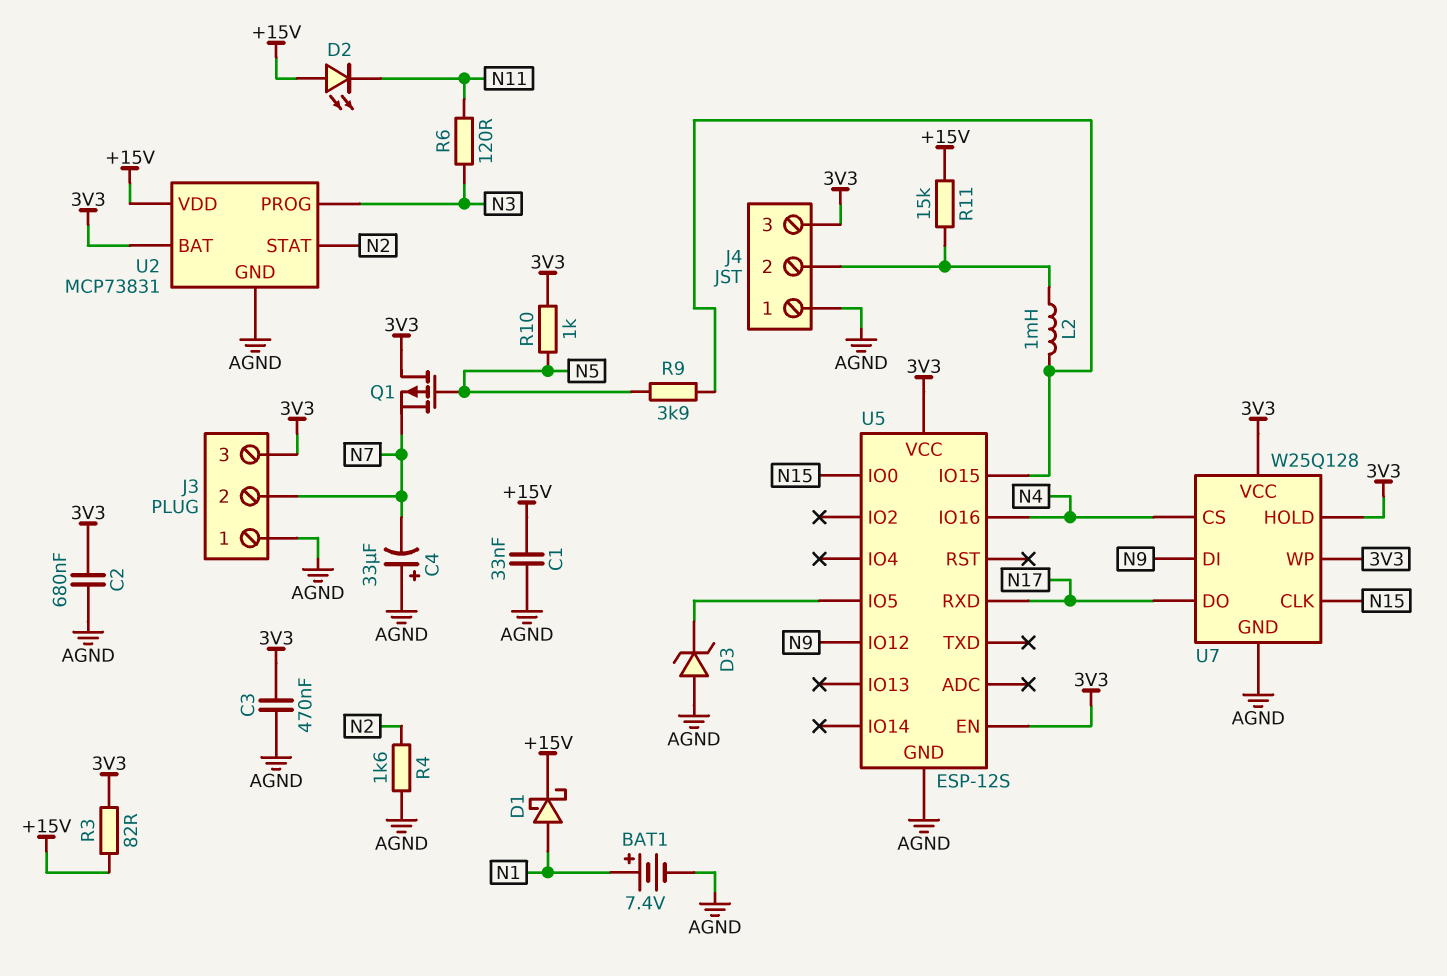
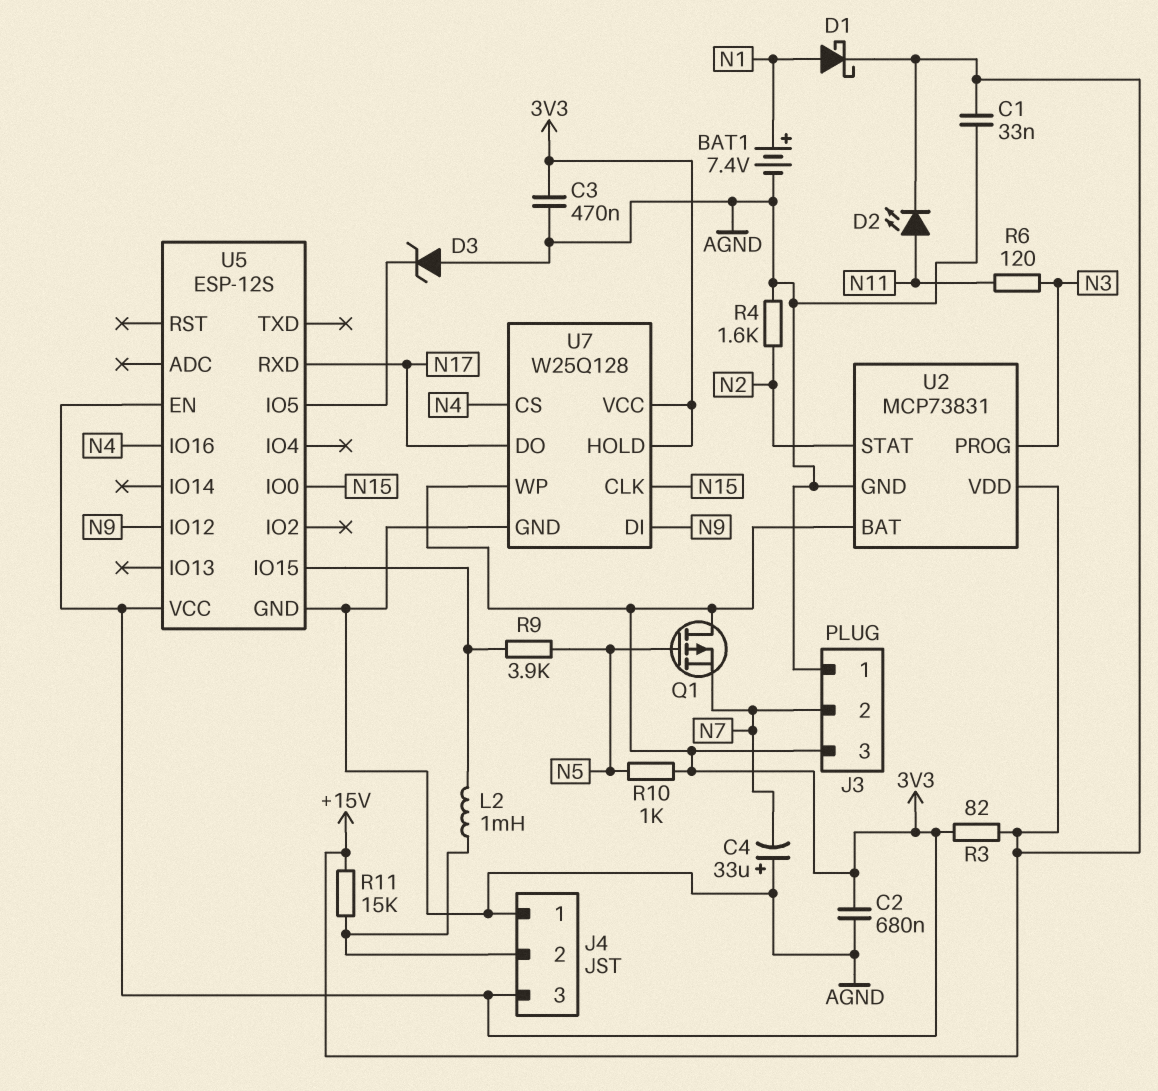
D2: LED (A +15V, K N11) -> LED (A N11, K +15V)

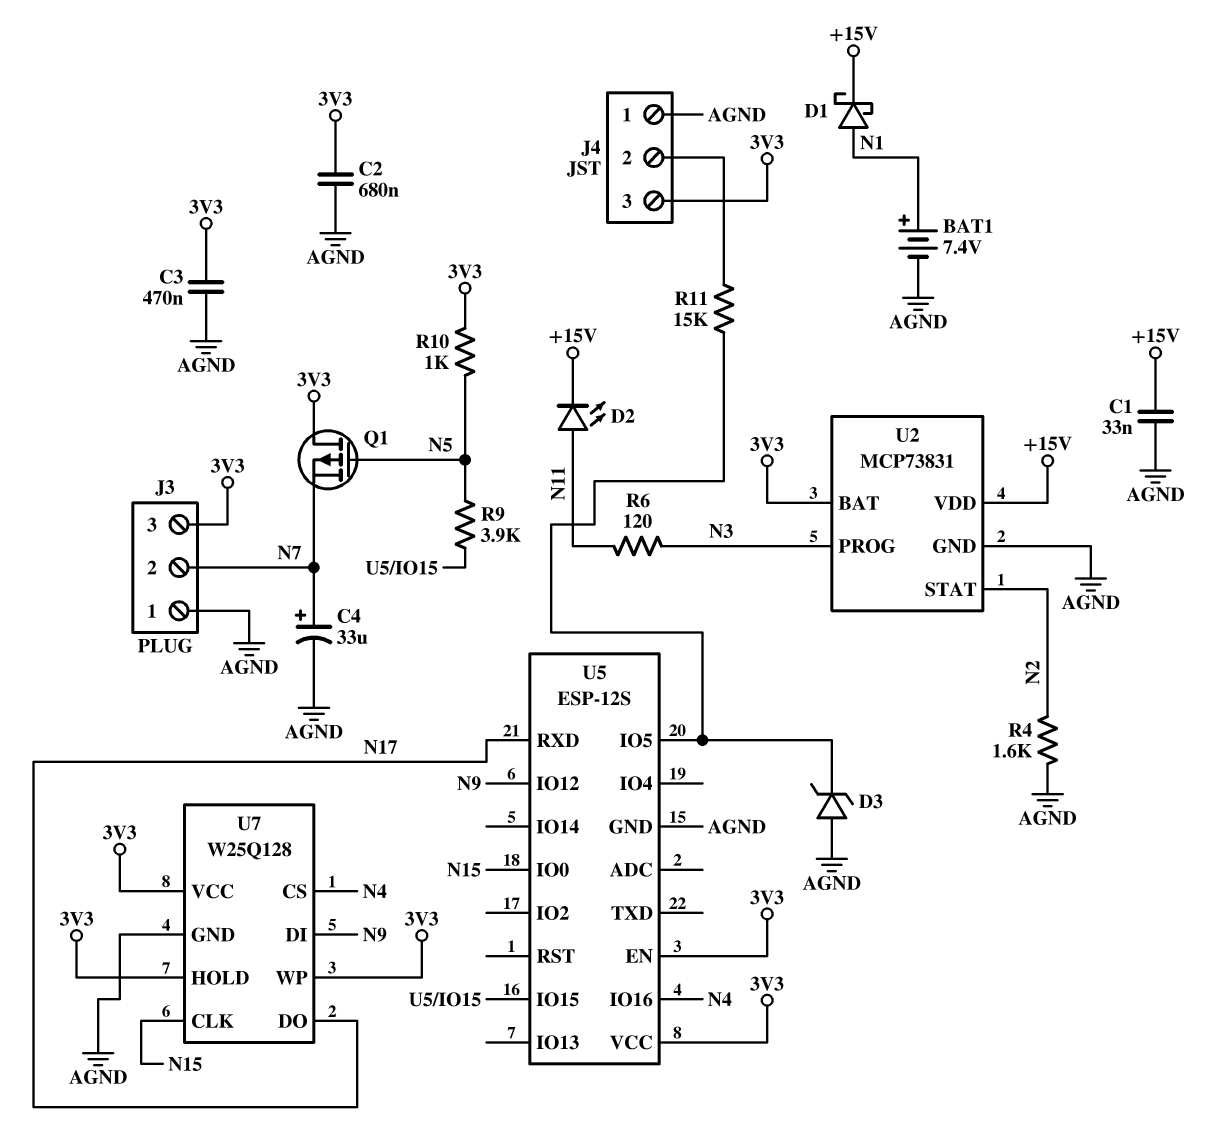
C4: 33uF (plus AGND, minus N7) -> 33uF (plus N7, minus AGND)
L2: 1mH (J4/2, U5/IO15) -> none
R3: 82 (+15V, 3V3) -> none
R11: 15k (+15V, J4/2) -> 15k (J4/2, U5/IO5)

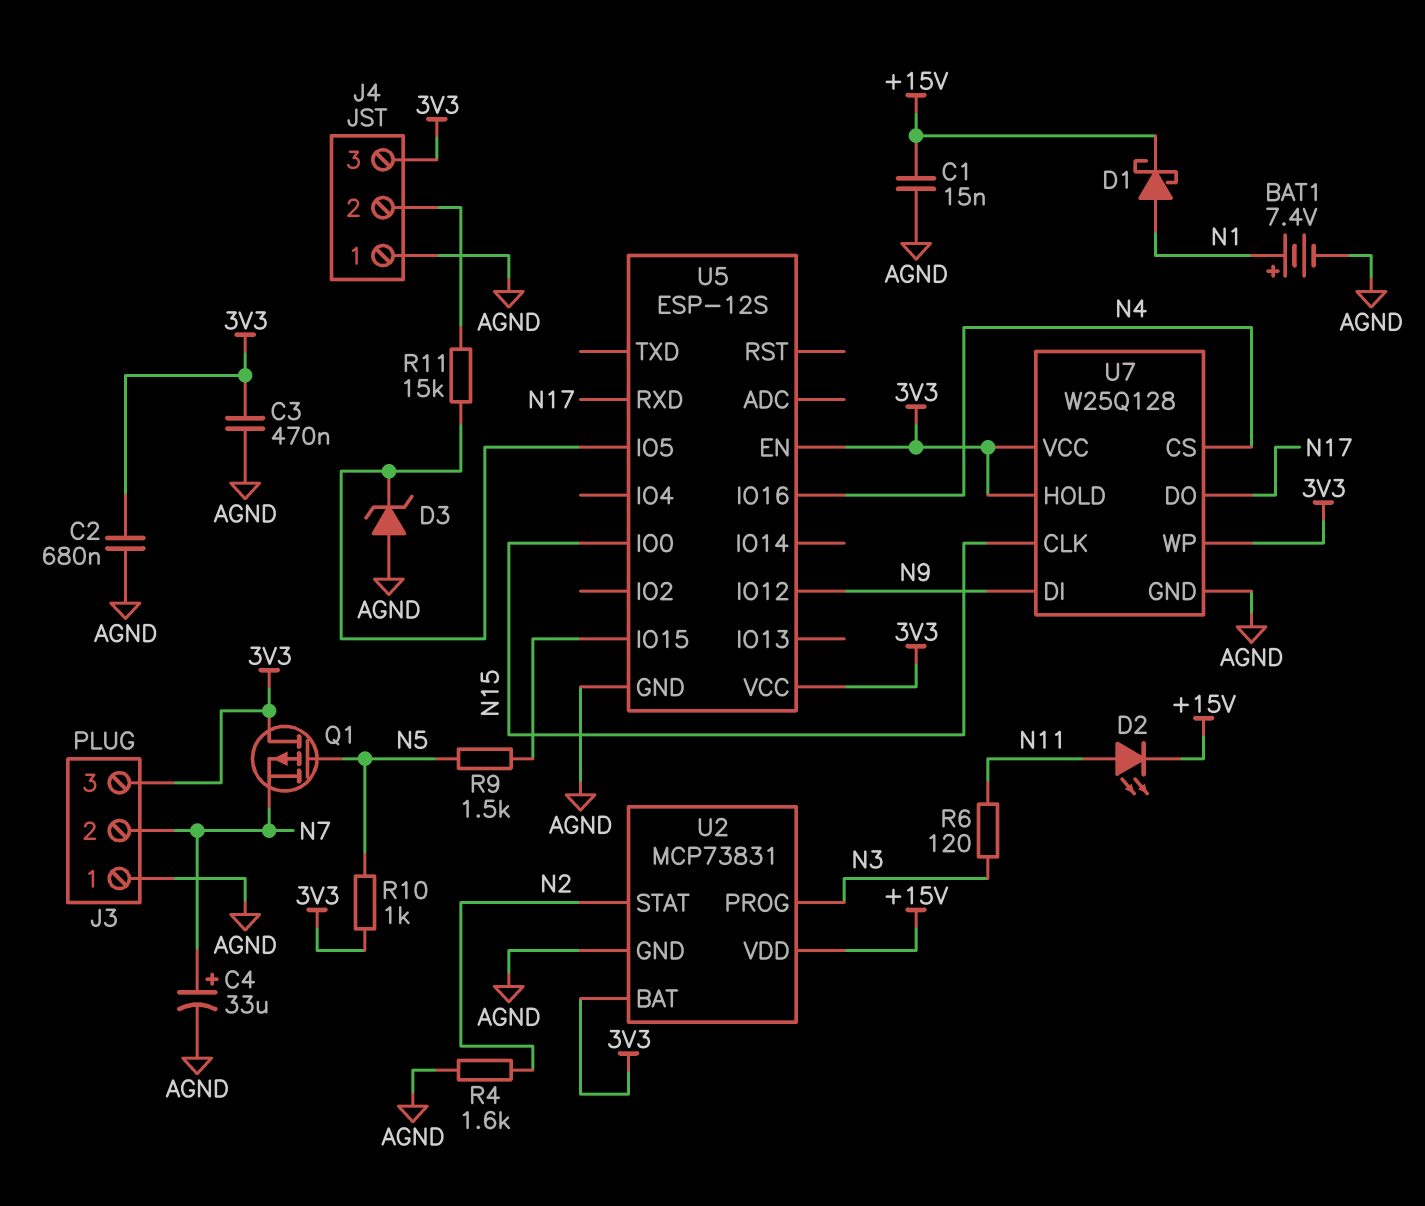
C1: 33nF (+15V, AGND) -> 15nF (+15V, AGND)
R9: 3.9k (N5, U5/IO15) -> 1.5k (N5, U5/IO15)

